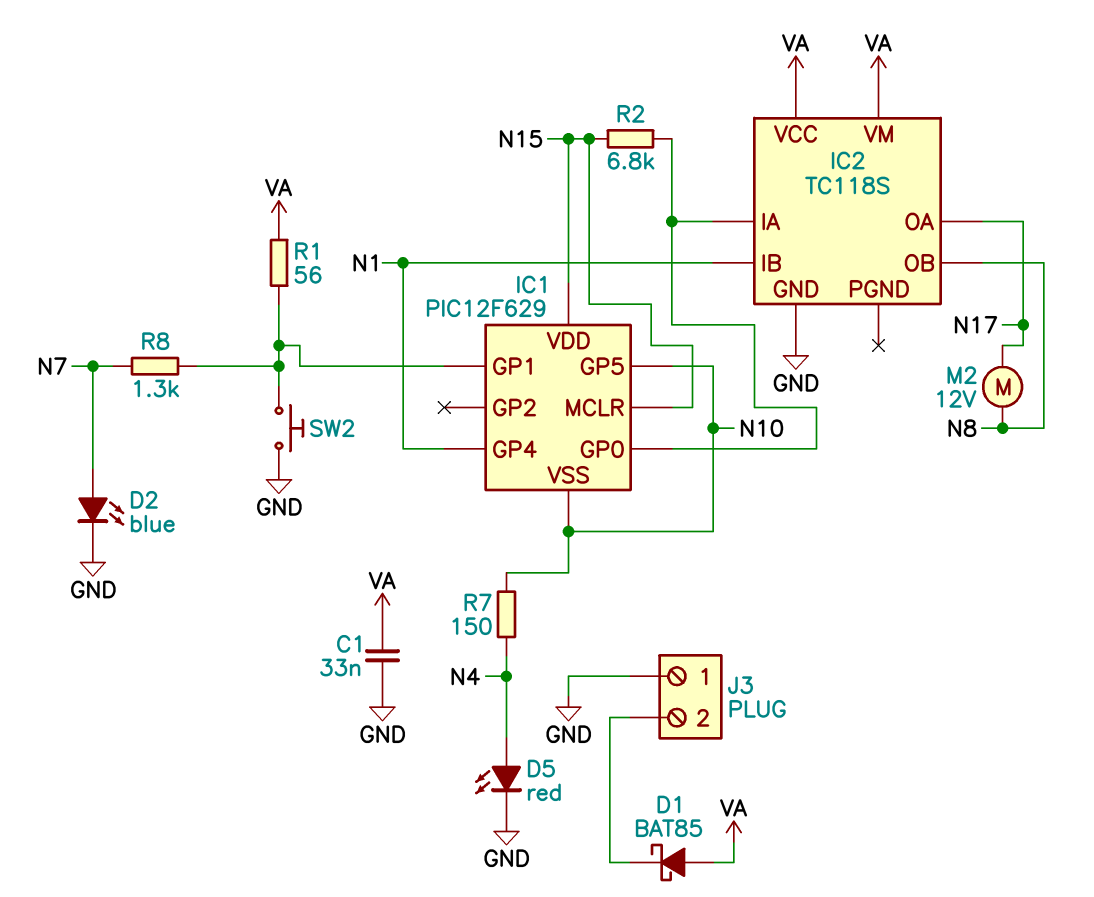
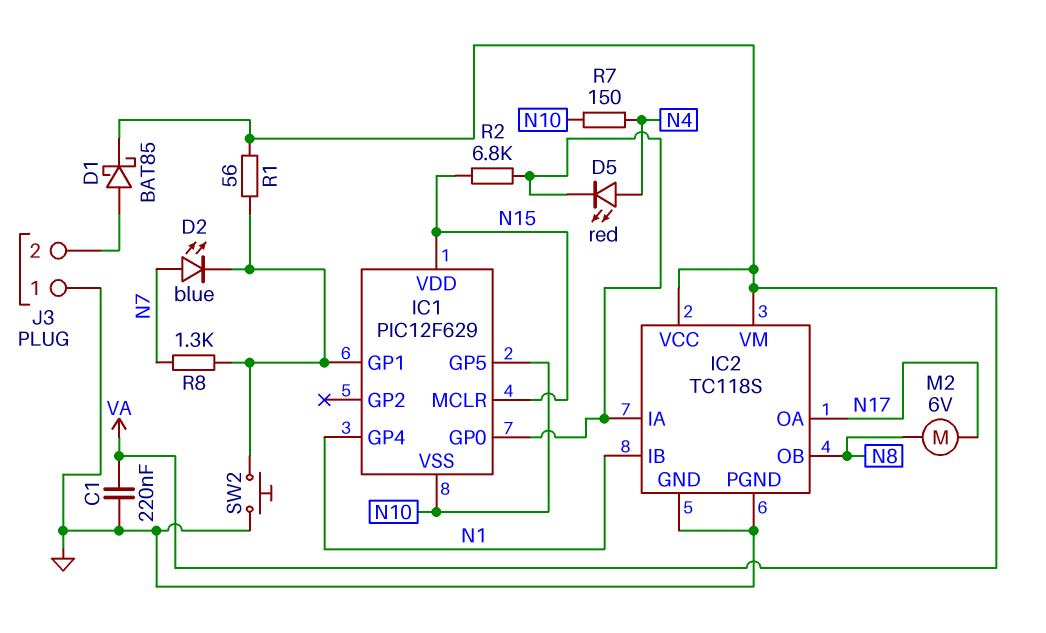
C1: 33nF (GND, VA) -> 220nF (GND, VA)
D1: schottky BAT85 (A VA, K J3/2) -> schottky BAT85 (A J3/2, K VA)
D2: LED blue (A N7, K GND) -> LED blue (A N7, K IC1/GP1)
D5: LED red (A N4, K GND) -> LED red (A N4, K IC1/GP0)
IC2 pin PGND: none -> GND
M2: motor 12V (N8, N17) -> motor 6V (N8, N17)

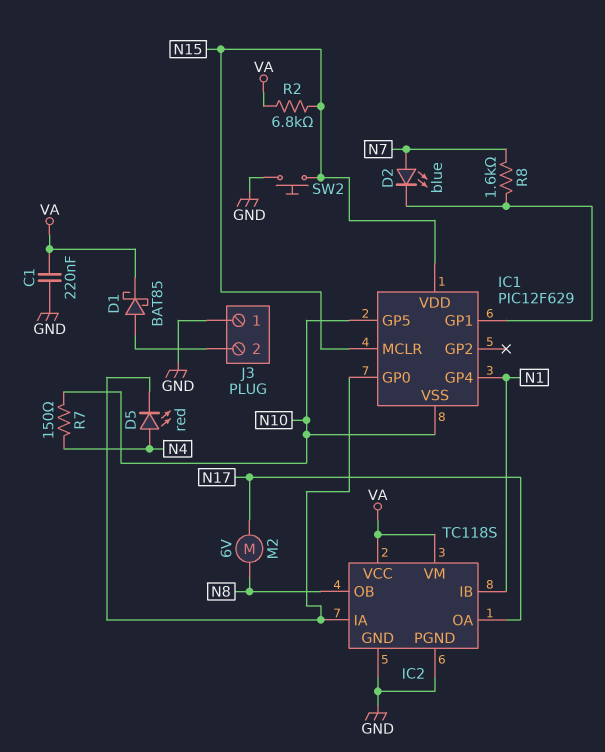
R1: 56 (IC1/GP1, VA) -> none
R2: 6.8k (IC1/GP0, N15) -> 6.8k (N15, VA)
R8: 1.3k (IC1/GP1, N7) -> 1.6k (IC1/GP1, N7)
SW2: button (GND, IC1/GP1) -> button (GND, N15)

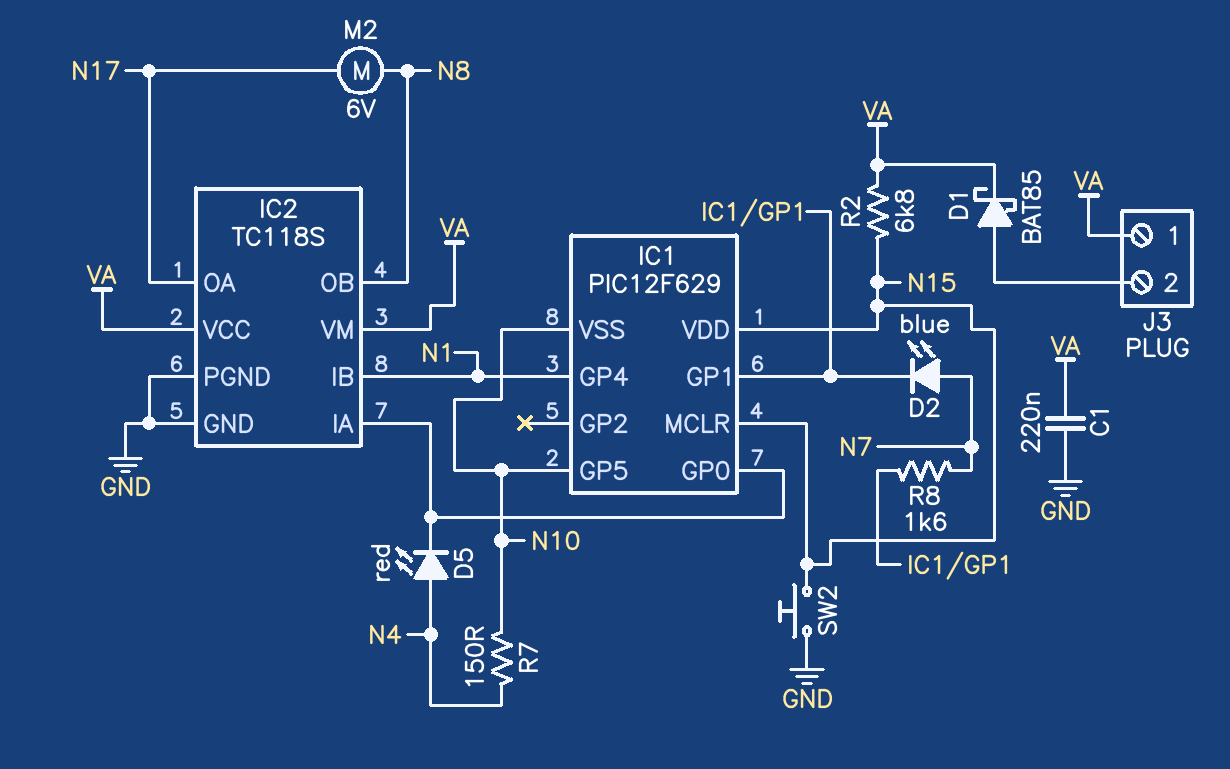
J3 pin 1: GND -> VA

